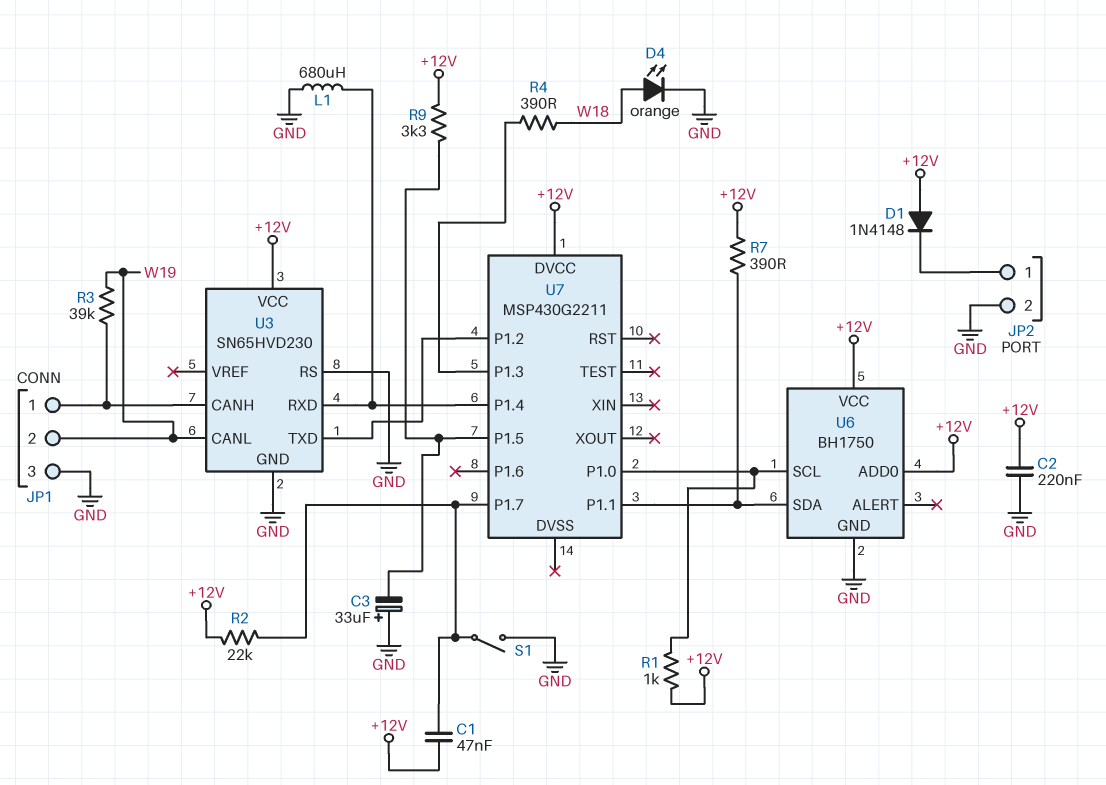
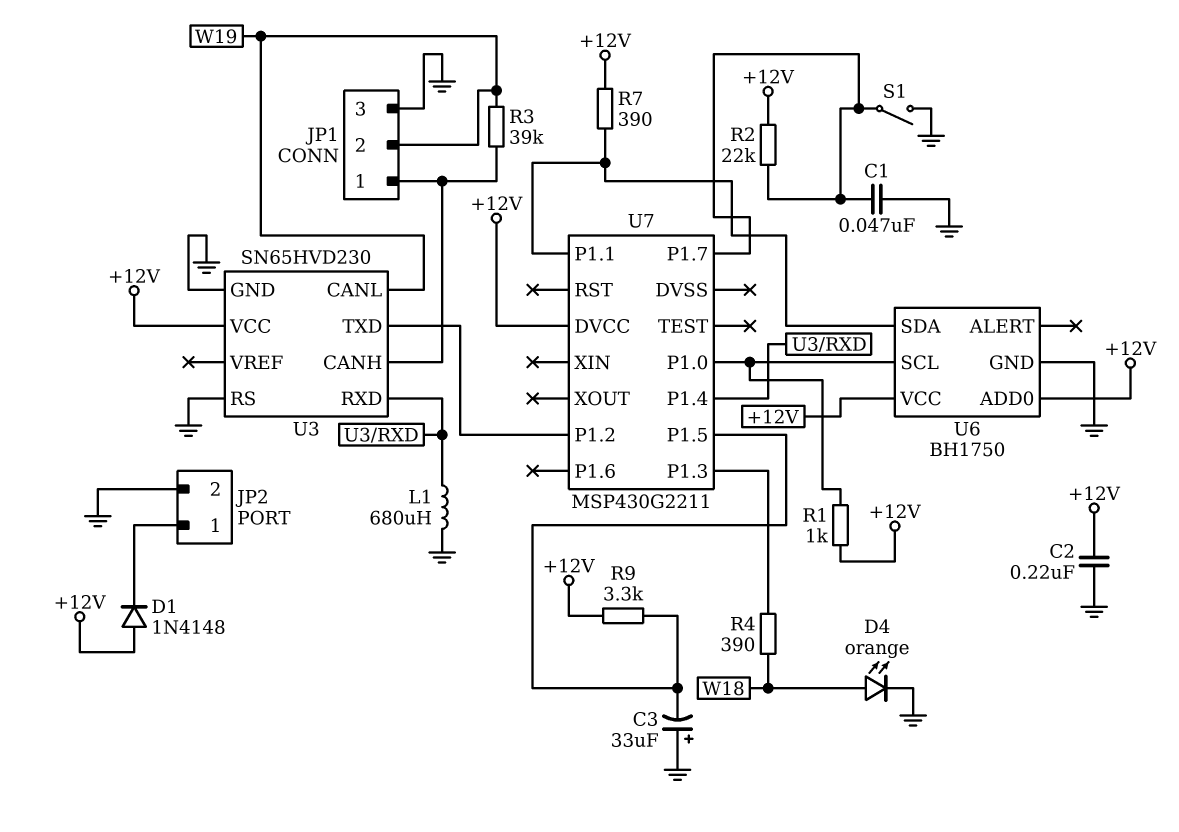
C1: 47nF (+12V, U7/P1.7) -> 47nF (GND, U7/P1.7)

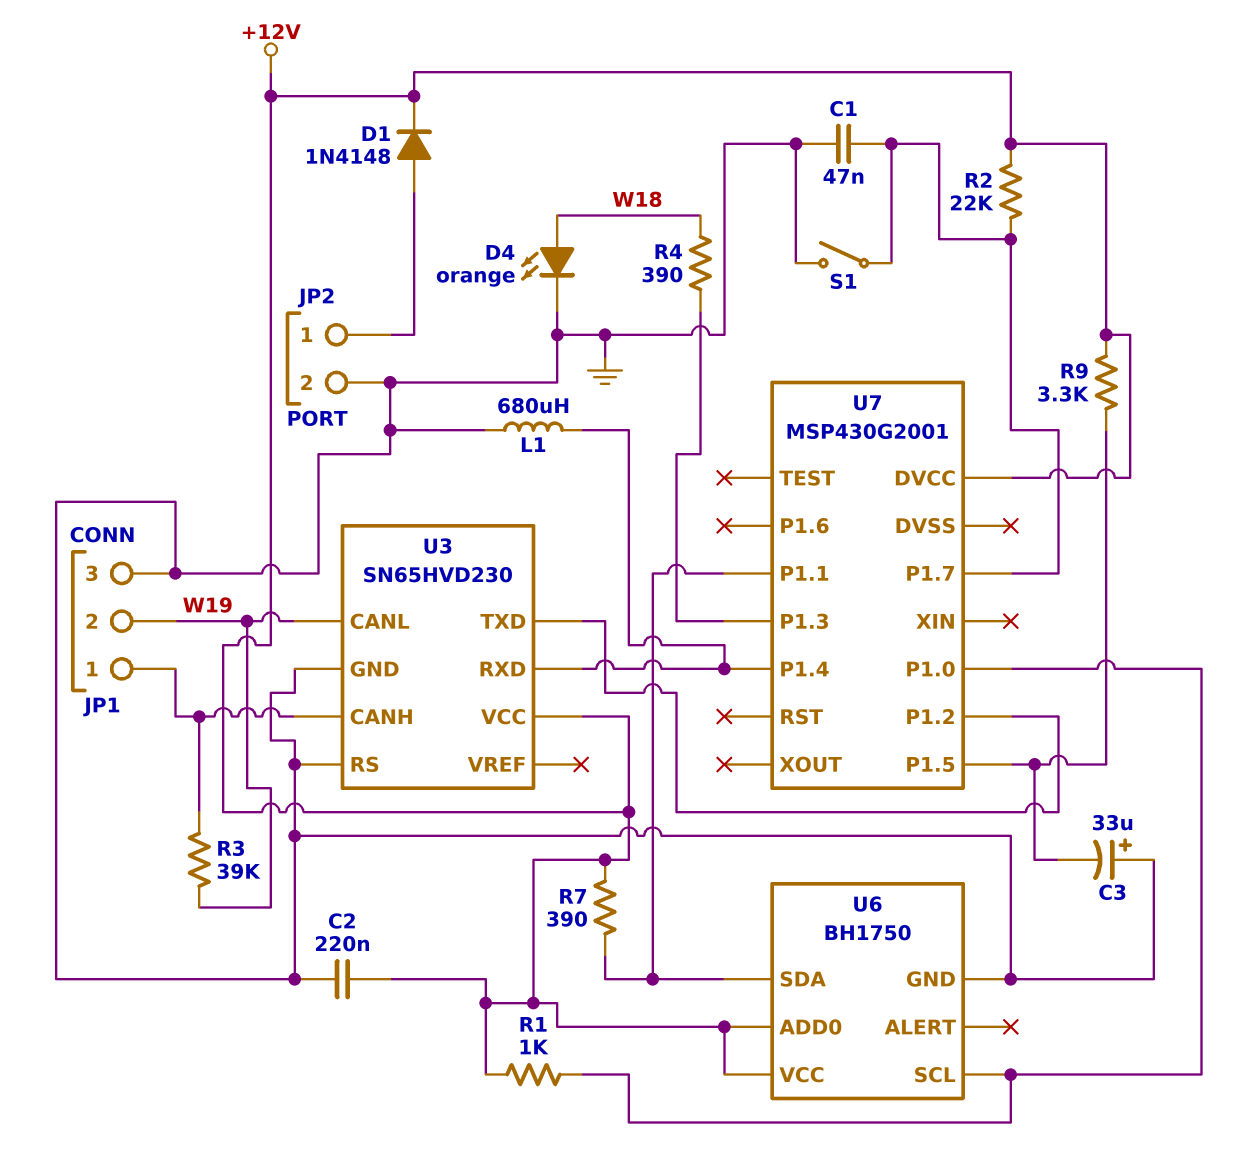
D1: diode 1N4148 (A +12V, K JP2/1) -> diode 1N4148 (A JP2/1, K +12V)
U7: MSP430G2211 -> MSP430G2001

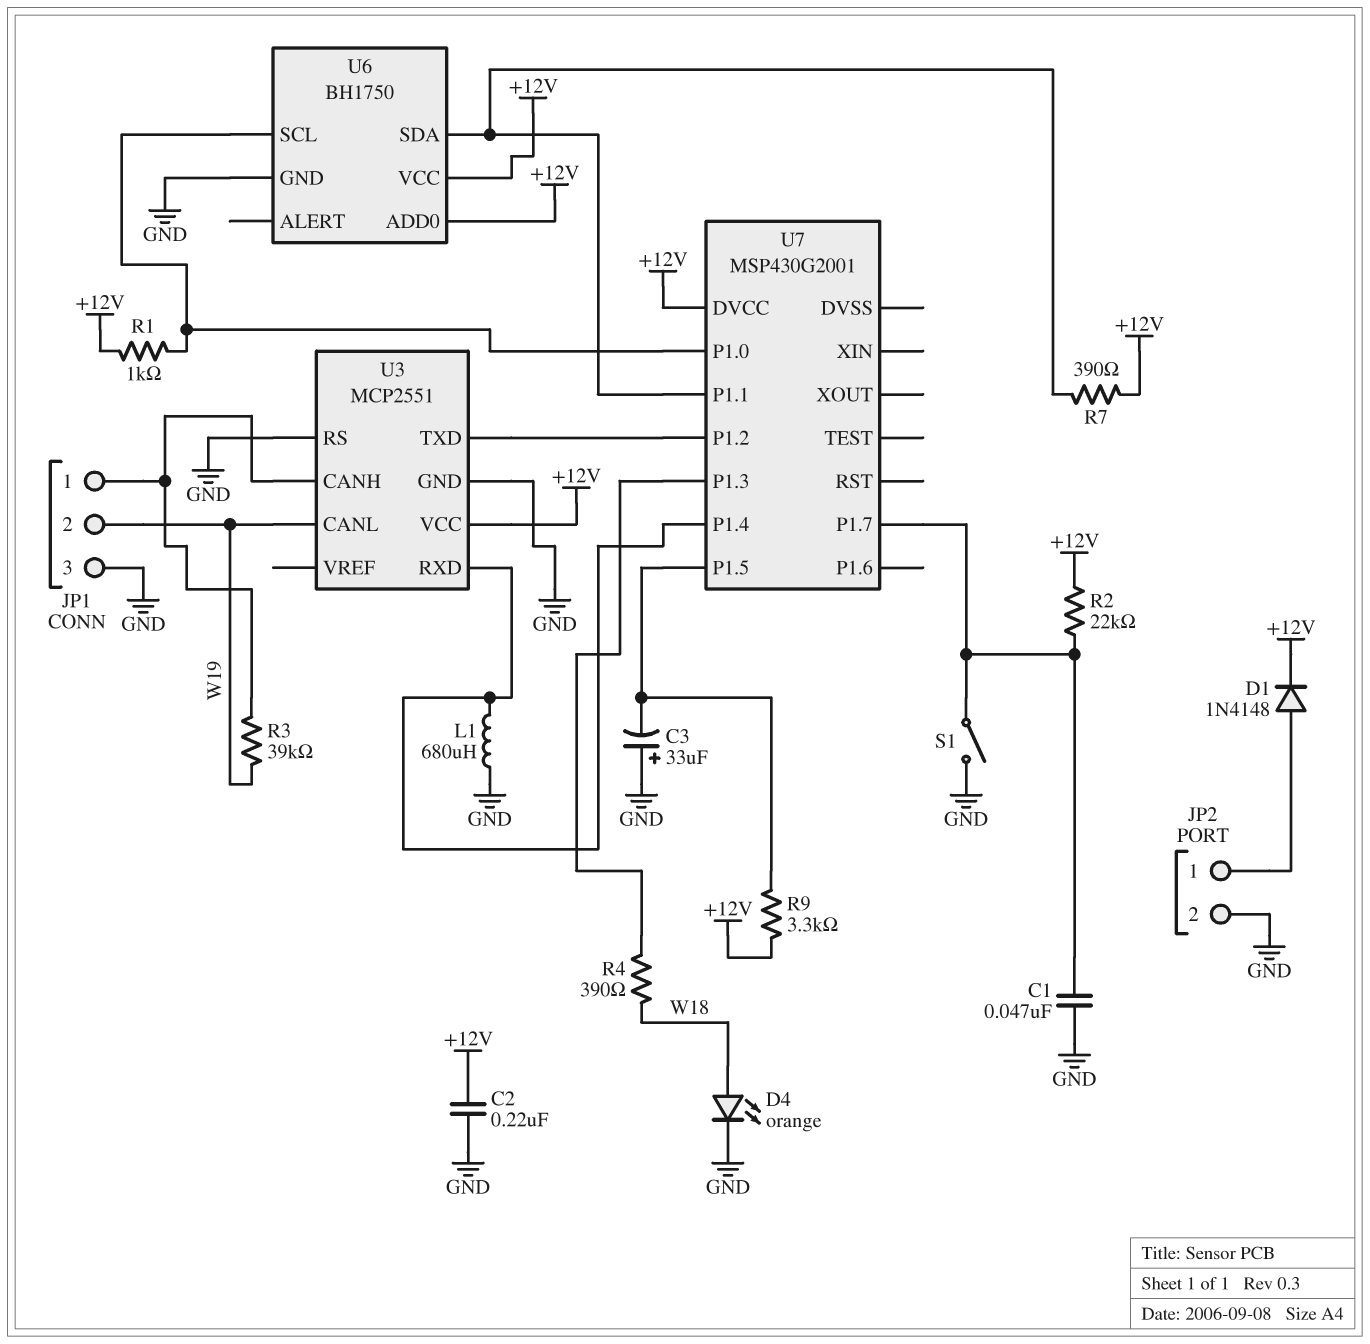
U3: SN65HVD230 -> MCP2551

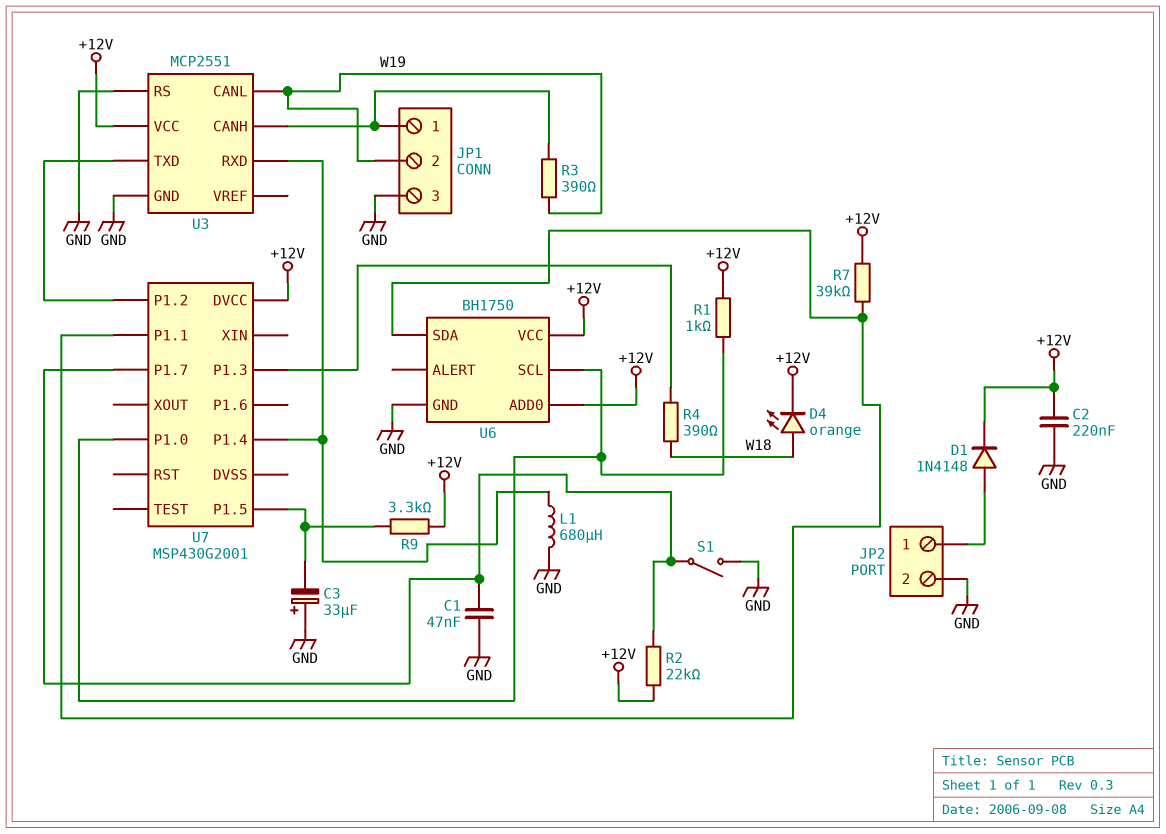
D4: LED orange (A W18, K GND) -> LED orange (A W18, K +12V)
R3: 39k (JP1/1, W19) -> 390 (JP1/1, W19)
R7: 390 (+12V, U6/SDA) -> 39k (+12V, U6/SDA)

